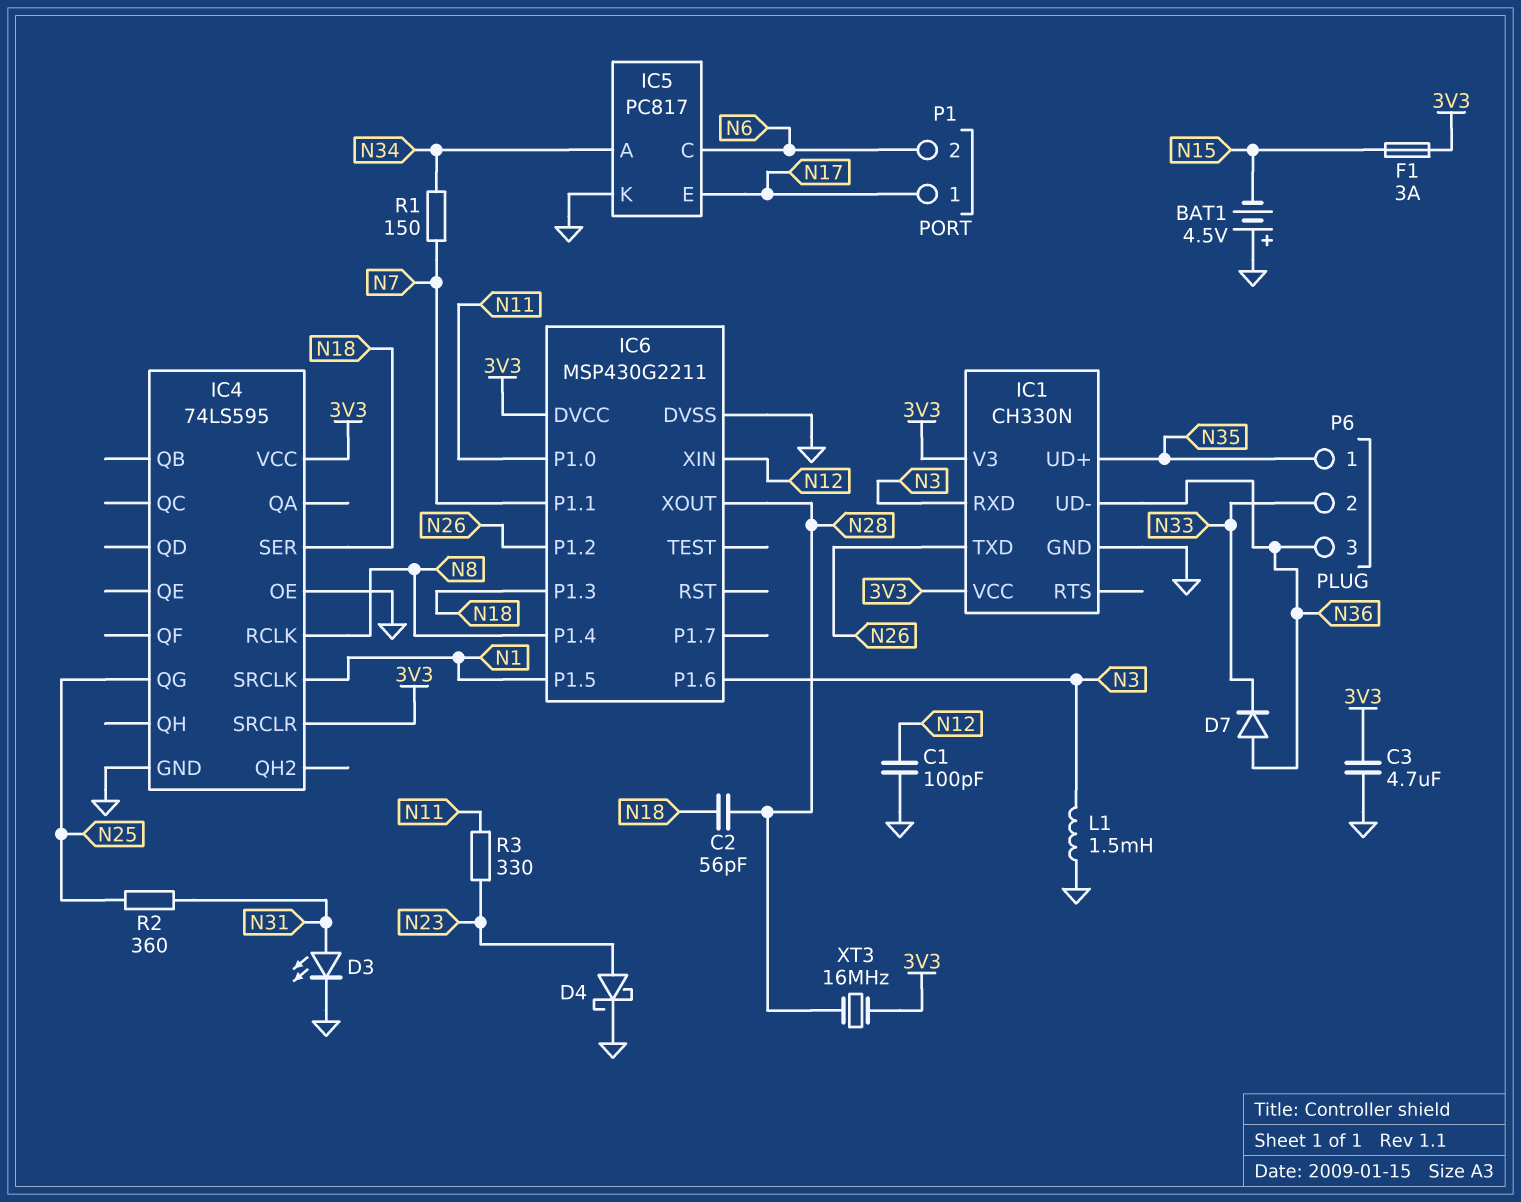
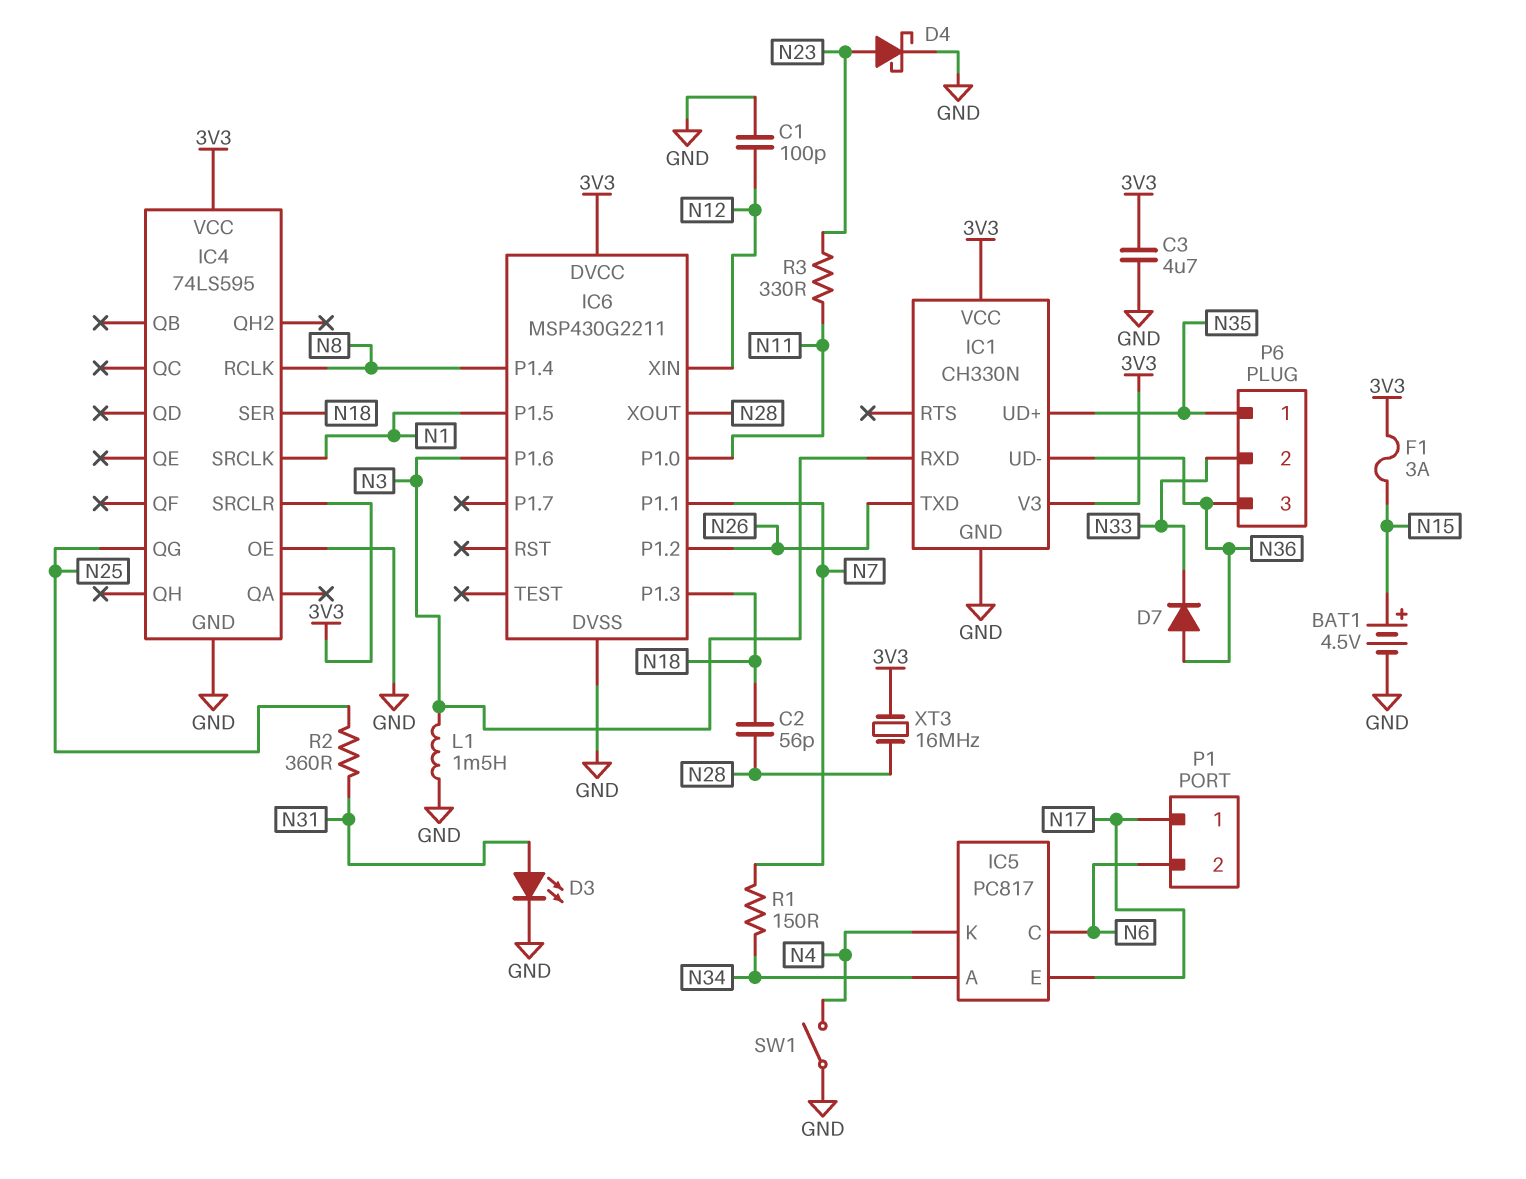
BAT1: 4.5V (plus GND, minus N15) -> 4.5V (plus N15, minus GND)
IC5 pin K: GND -> N4
SW1: none -> switch (GND, N4)

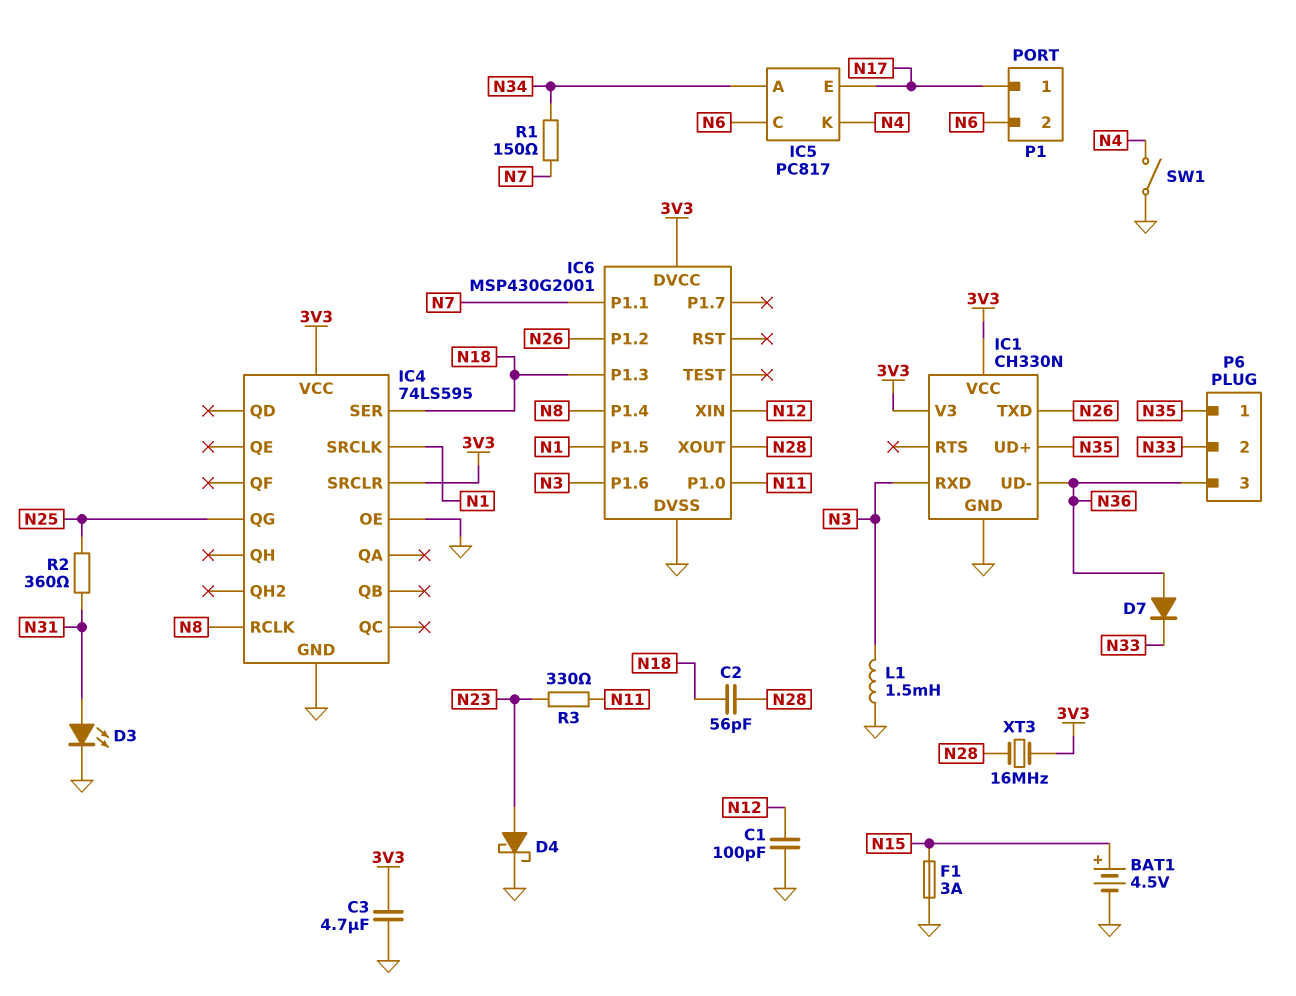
F1: 3A (3V3, N15) -> 3A (GND, N15)
IC6: MSP430G2211 -> MSP430G2001

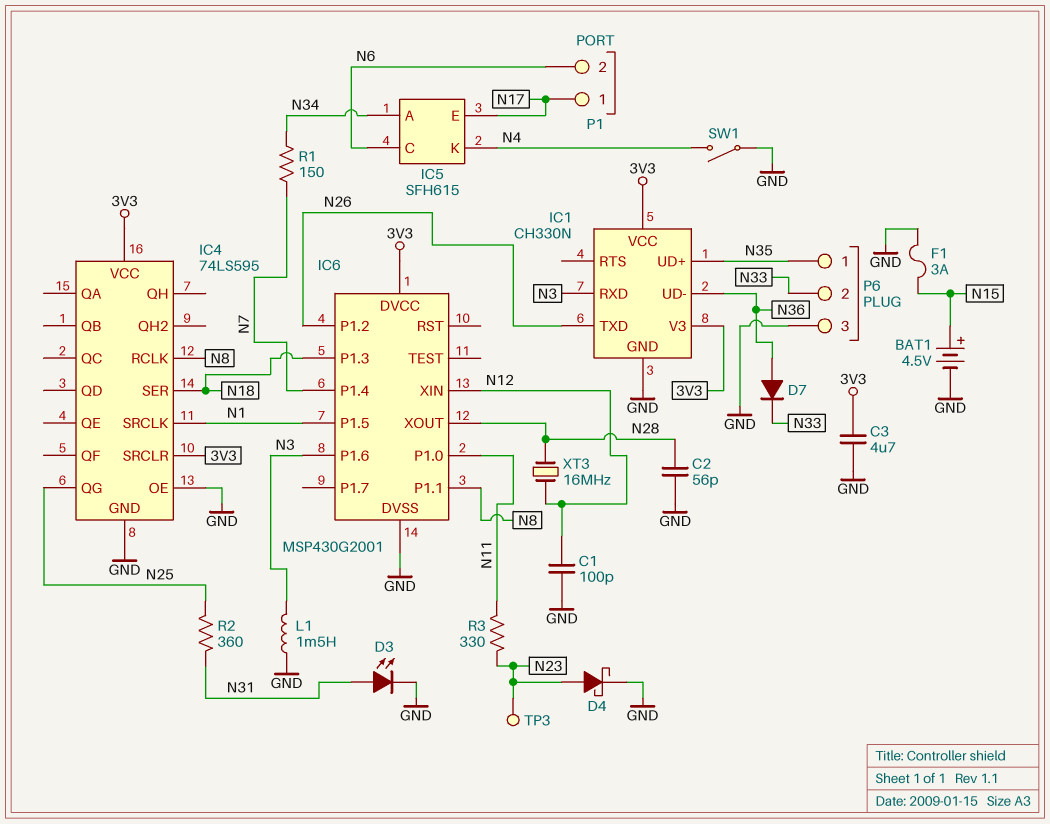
C2: 56pF (N18, N28) -> 56pF (GND, N28)
IC5: PC817 -> SFH615
IC6 pin P1.1: N7 -> N8
IC6 pin P1.4: N8 -> N7
P6 pin 3: N36 -> GND
TP3: none -> test point (N23)
XT3: 16MHz (3V3, N28) -> 16MHz (N12, N28)

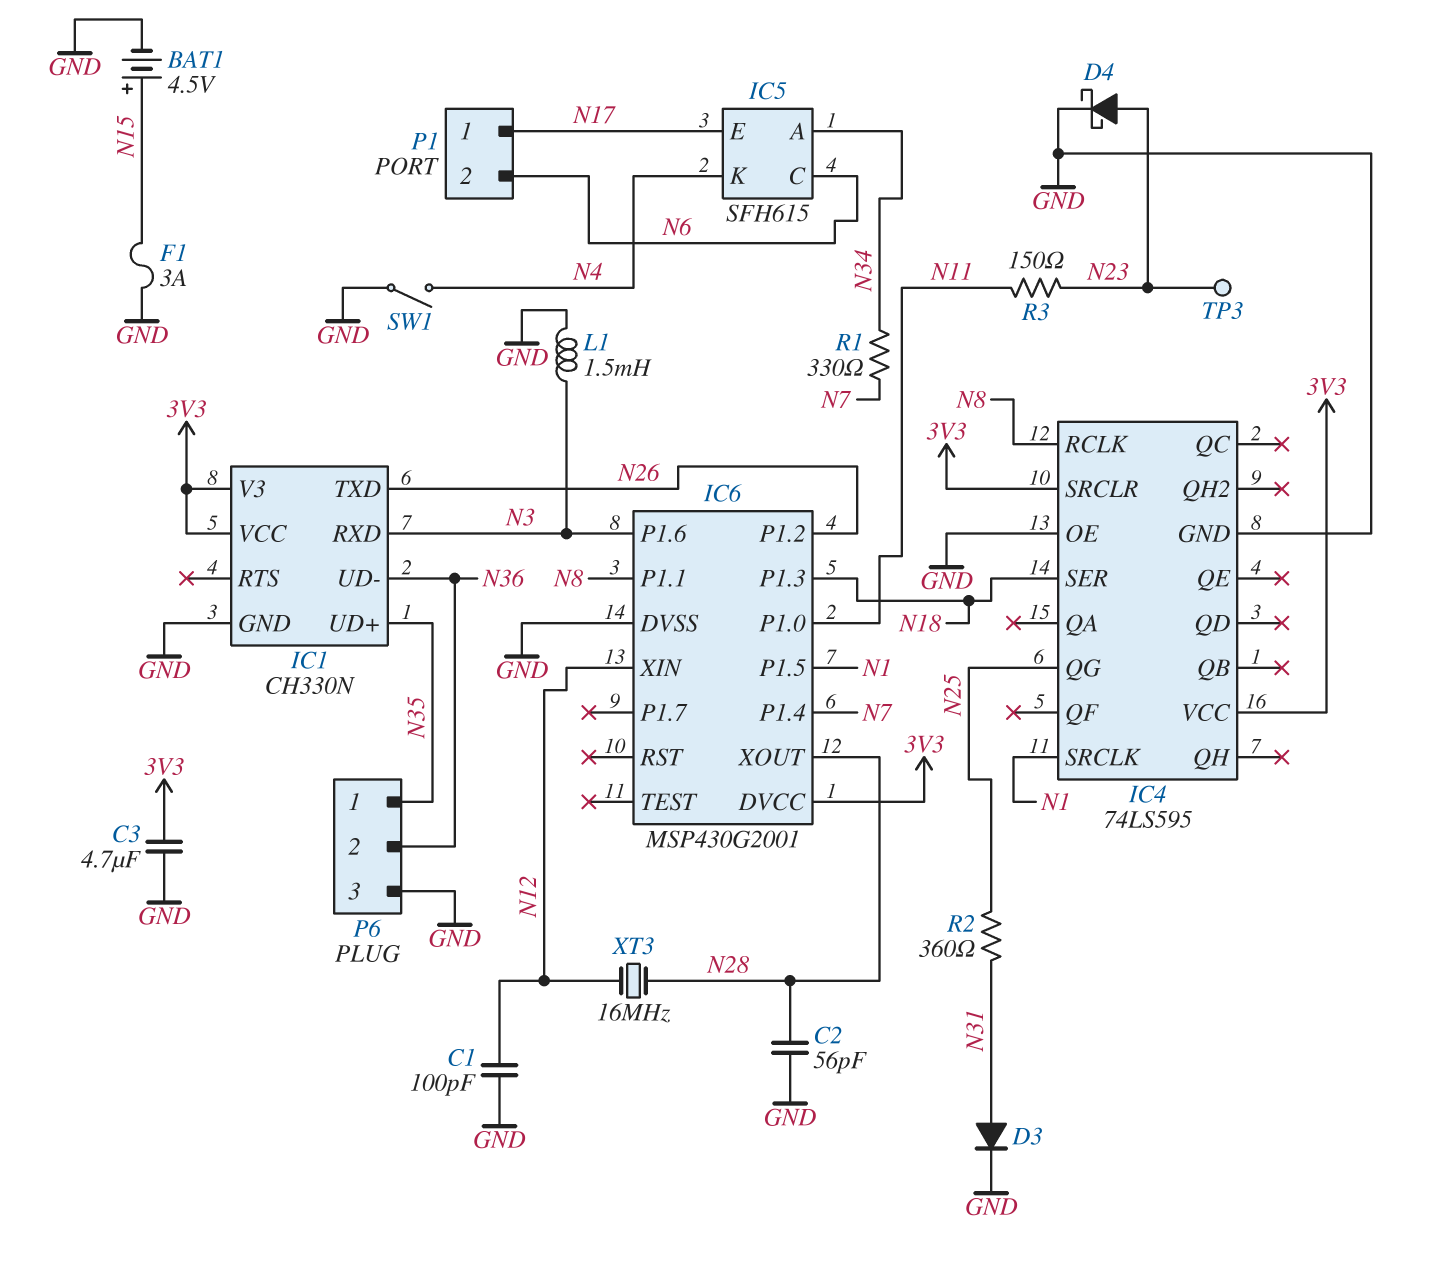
D3: LED (A N31, K GND) -> diode (A N31, K GND)
D7: diode (A N36, K N33) -> none
P6 pin 2: N33 -> N36
R1: 150 (N7, N34) -> 330 (N7, N34)
R3: 330 (N11, N23) -> 150 (N11, N23)

